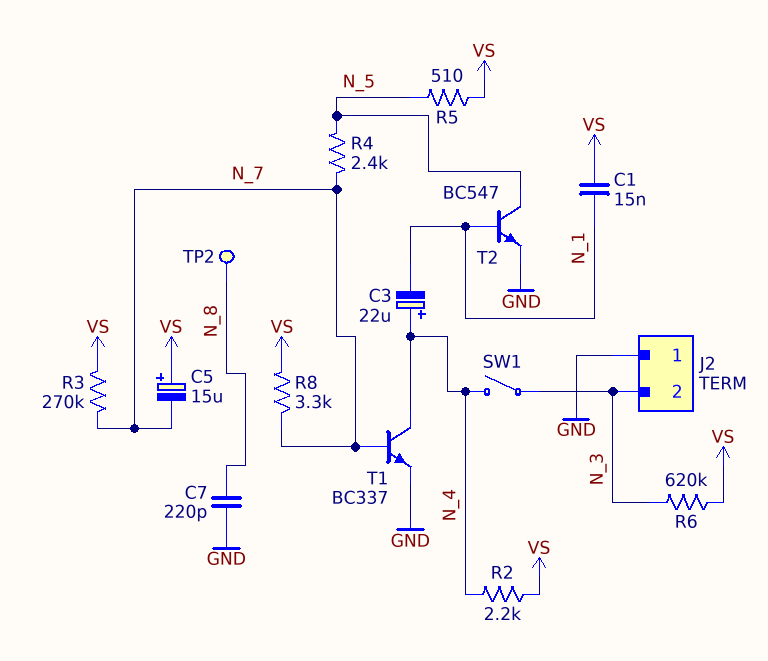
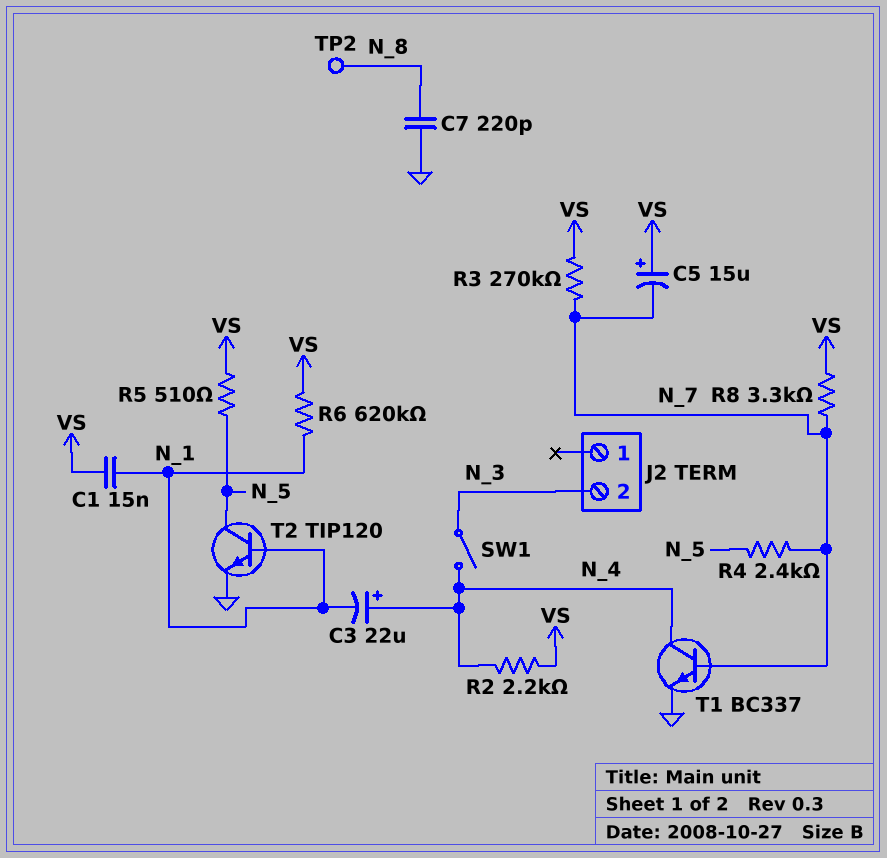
J2 pin 1: GND -> none
R6: 620k (N_3, VS) -> 620k (N_1, VS)
T2: NPN BC547 (B N_1, C N_5, E GND) -> NPN TIP120 (B N_1, C N_5, E GND)

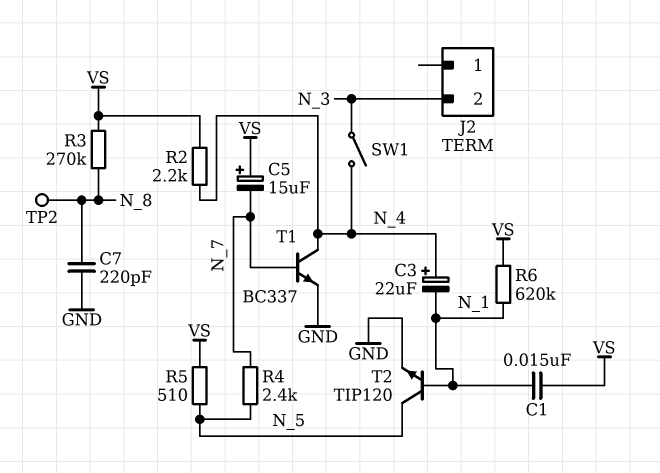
R3: 270k (N_7, VS) -> 270k (N_8, VS)
R8: 3.3k (N_7, VS) -> none

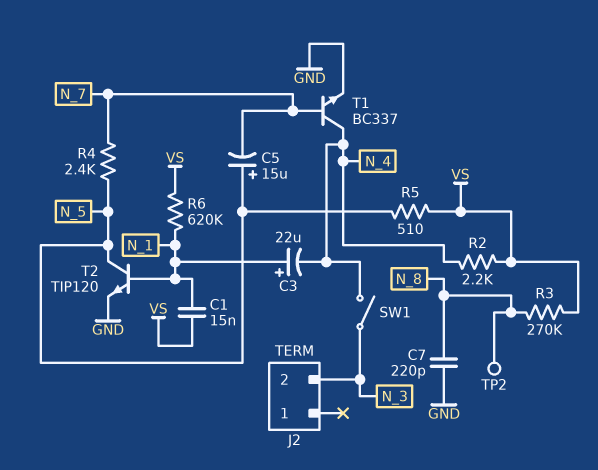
C3: 22uF (plus N_4, minus N_1) -> 22uF (plus N_1, minus N_4)
C5: 15uF (plus VS, minus N_7) -> 15uF (plus N_5, minus N_7)

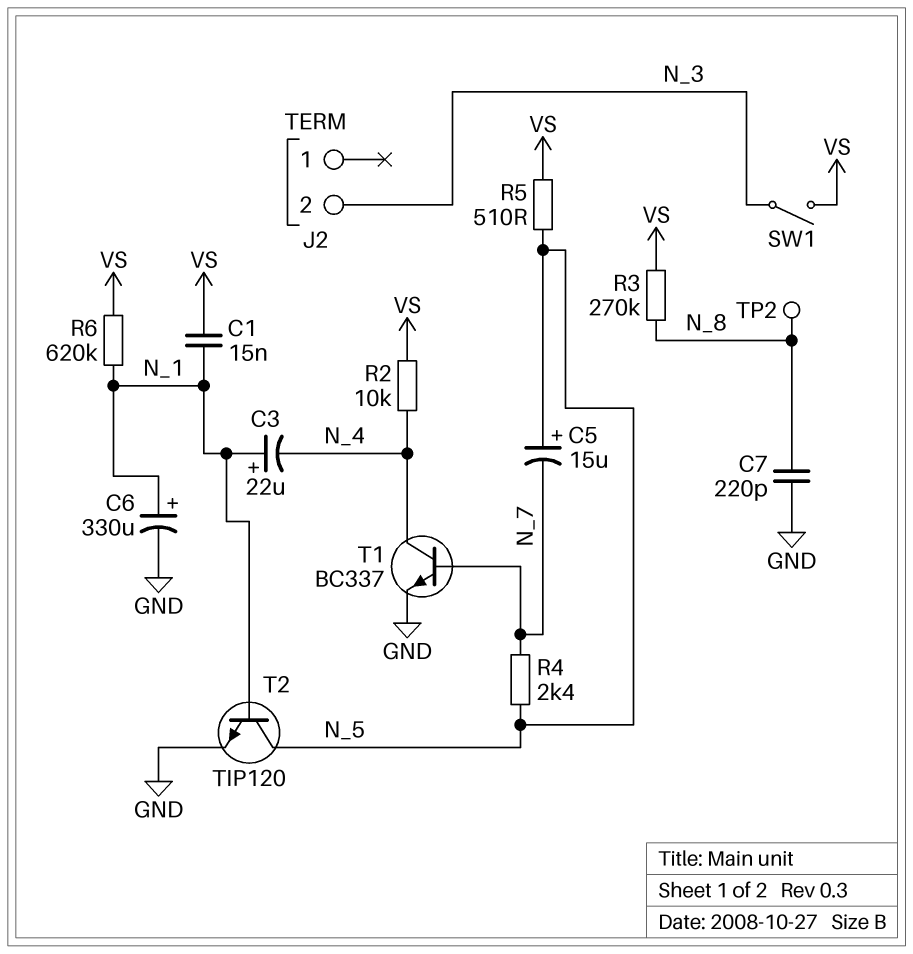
C6: none -> 330uF (plus N_1, minus GND)
R2: 2.2k (N_4, VS) -> 10k (N_4, VS)
SW1: switch (N_3, N_4) -> switch (N_3, VS)

